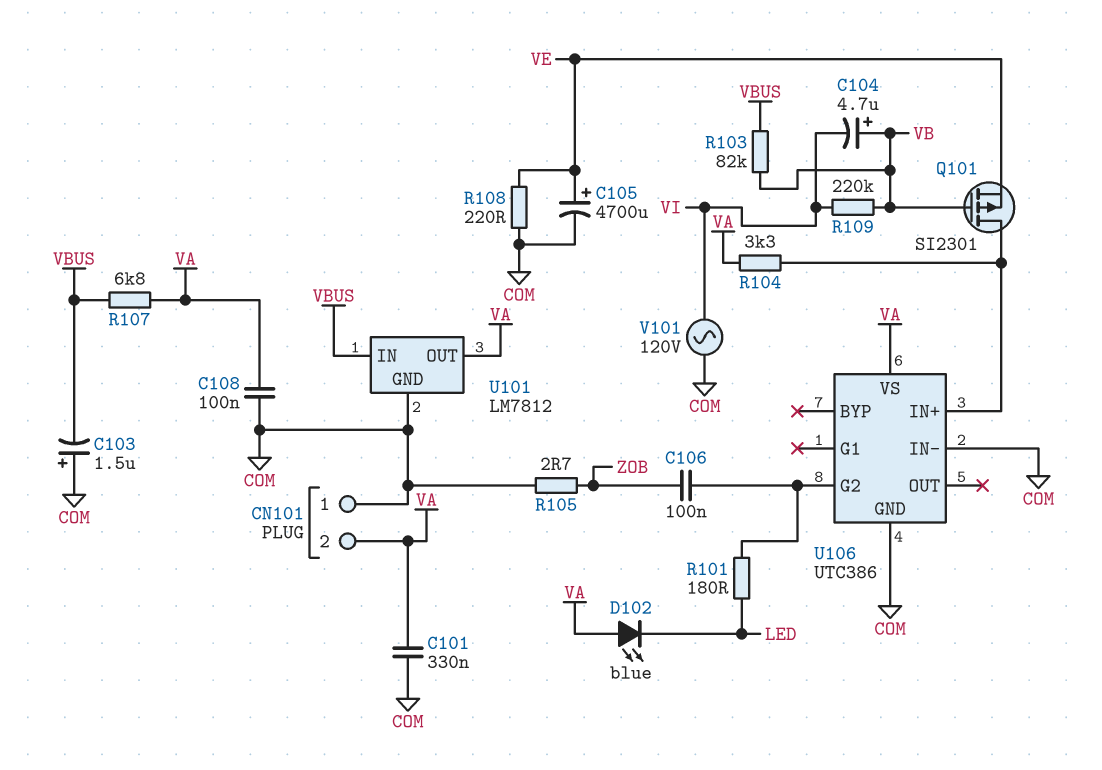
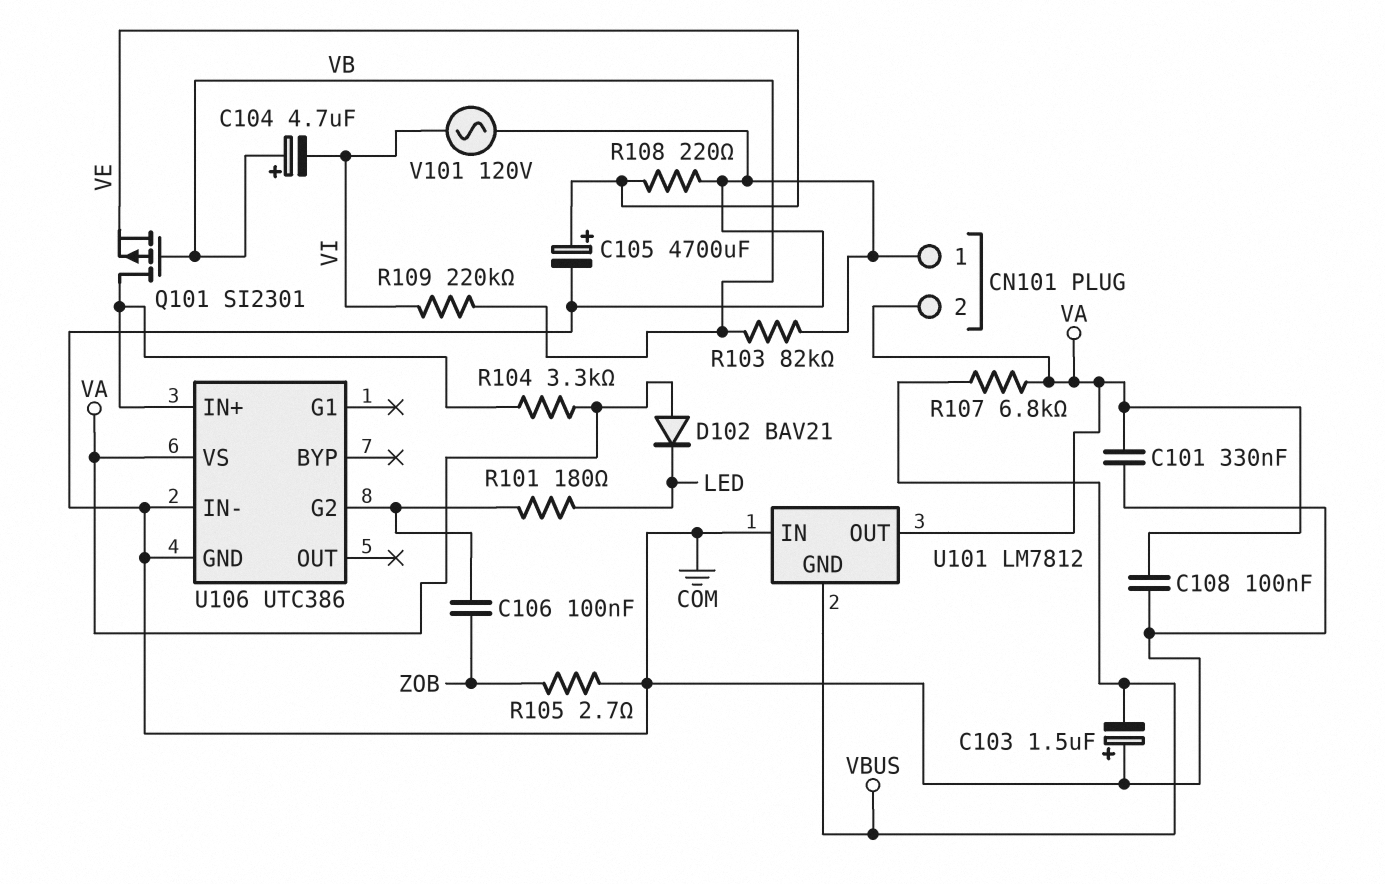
D102: LED blue (A VA, K LED) -> diode BAV21 (A VA, K LED)
R103: 82k (VB, VBUS) -> 82k (COM, VB)
U101 pin GND: COM -> VBUS
U101 pin IN: VBUS -> COM

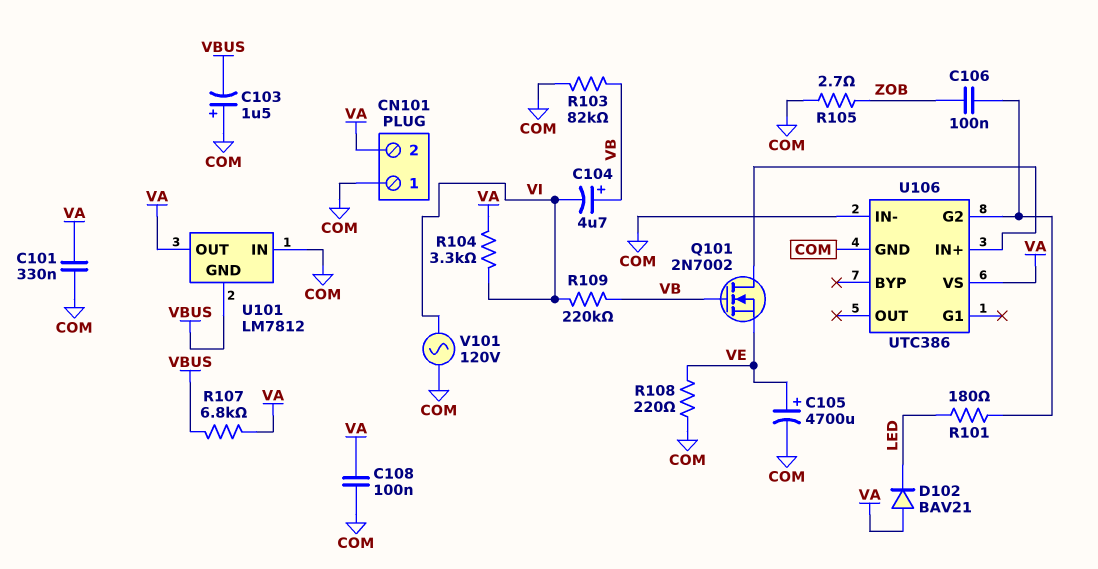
Q101: PMOS SI2301 (G VB, D U106/IN+, S VE) -> NMOS 2N7002 (G VB, D U106/IN+, S VE)
R104: 3.3k (U106/IN+, VA) -> 3.3k (VA, VI)

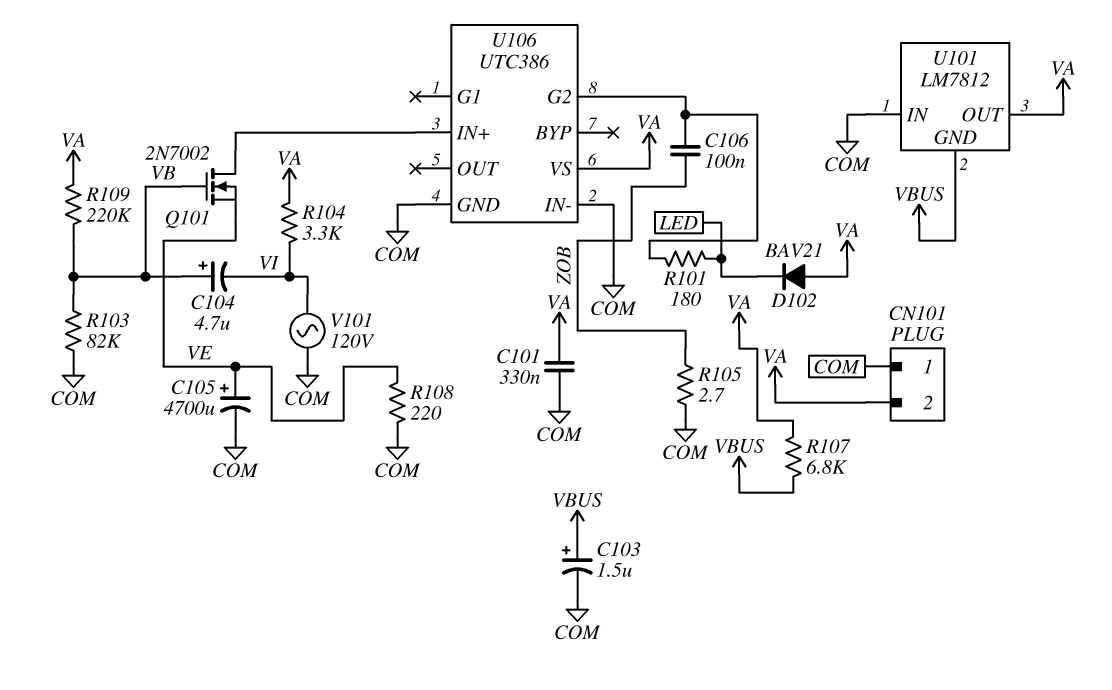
C103: 1.5uF (plus COM, minus VBUS) -> 1.5uF (plus VBUS, minus COM)
C108: 100nF (COM, VA) -> none
R109: 220k (VB, VI) -> 220k (VA, VB)

